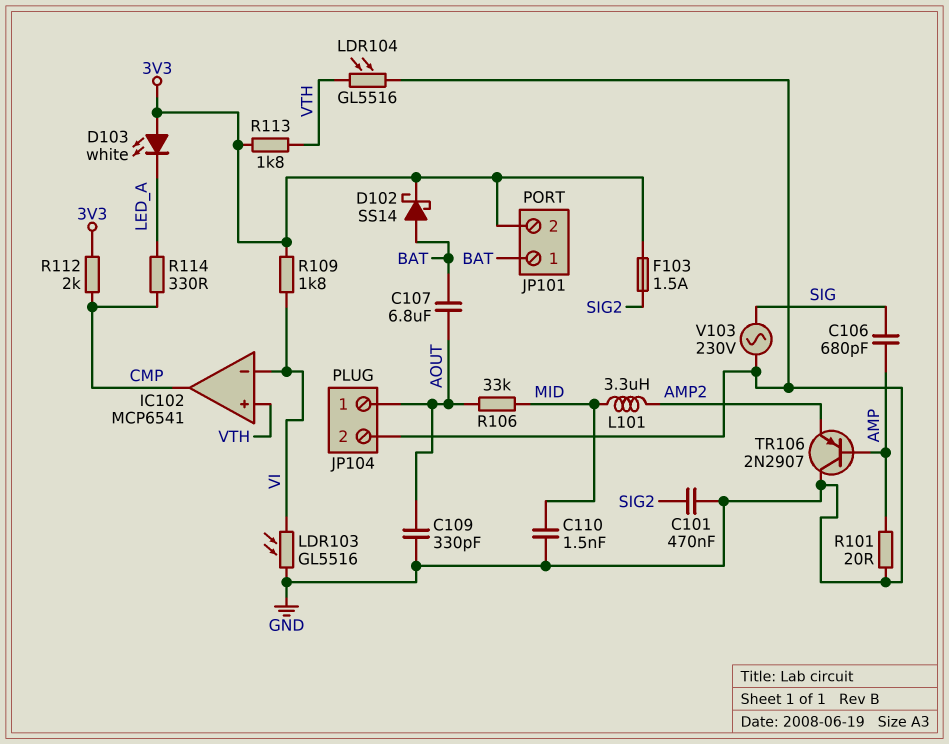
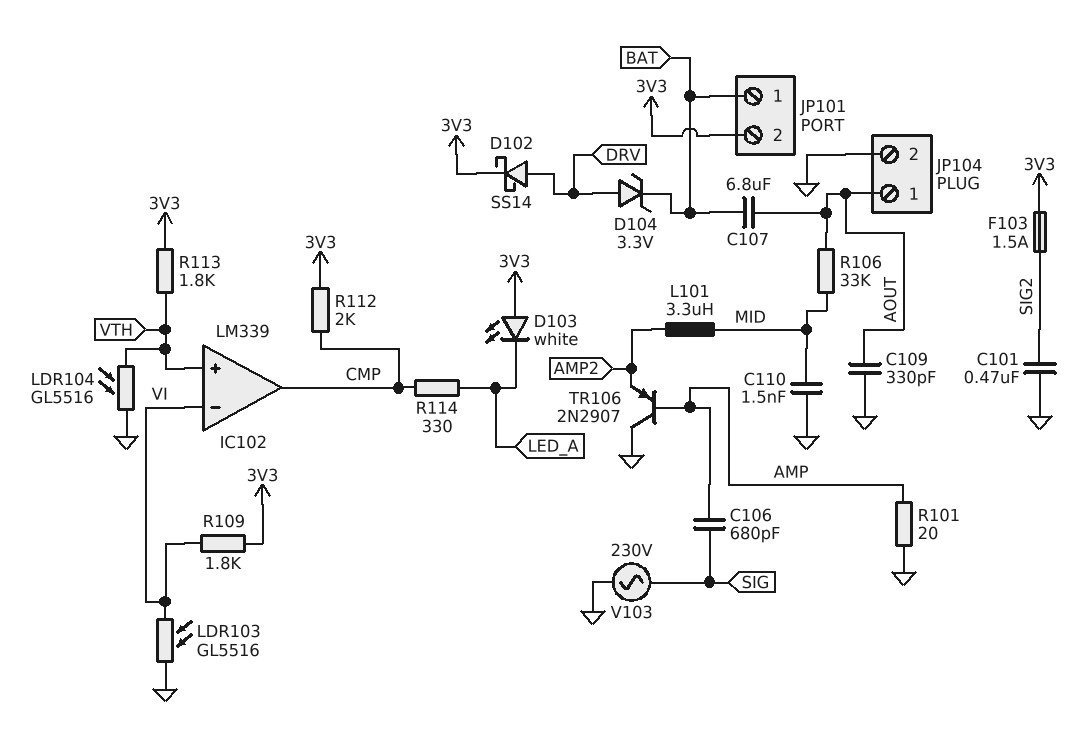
D102: schottky SS14 (A BAT, K 3V3) -> schottky SS14 (A DRV, K 3V3)
D104: none -> zener 3.3V (A DRV, K BAT)
IC102: MCP6541 -> LM339

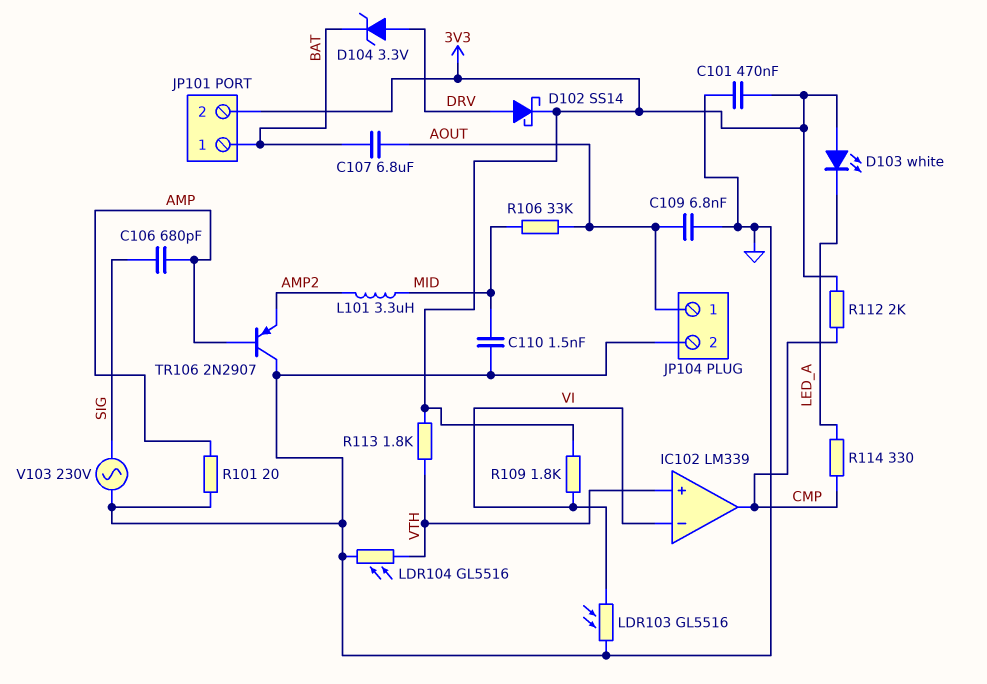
C101: 470nF (GND, SIG2) -> 470nF (3V3, GND)
C109: 330pF (AOUT, GND) -> 6.8nF (AOUT, GND)
F103: 1.5A (3V3, SIG2) -> none

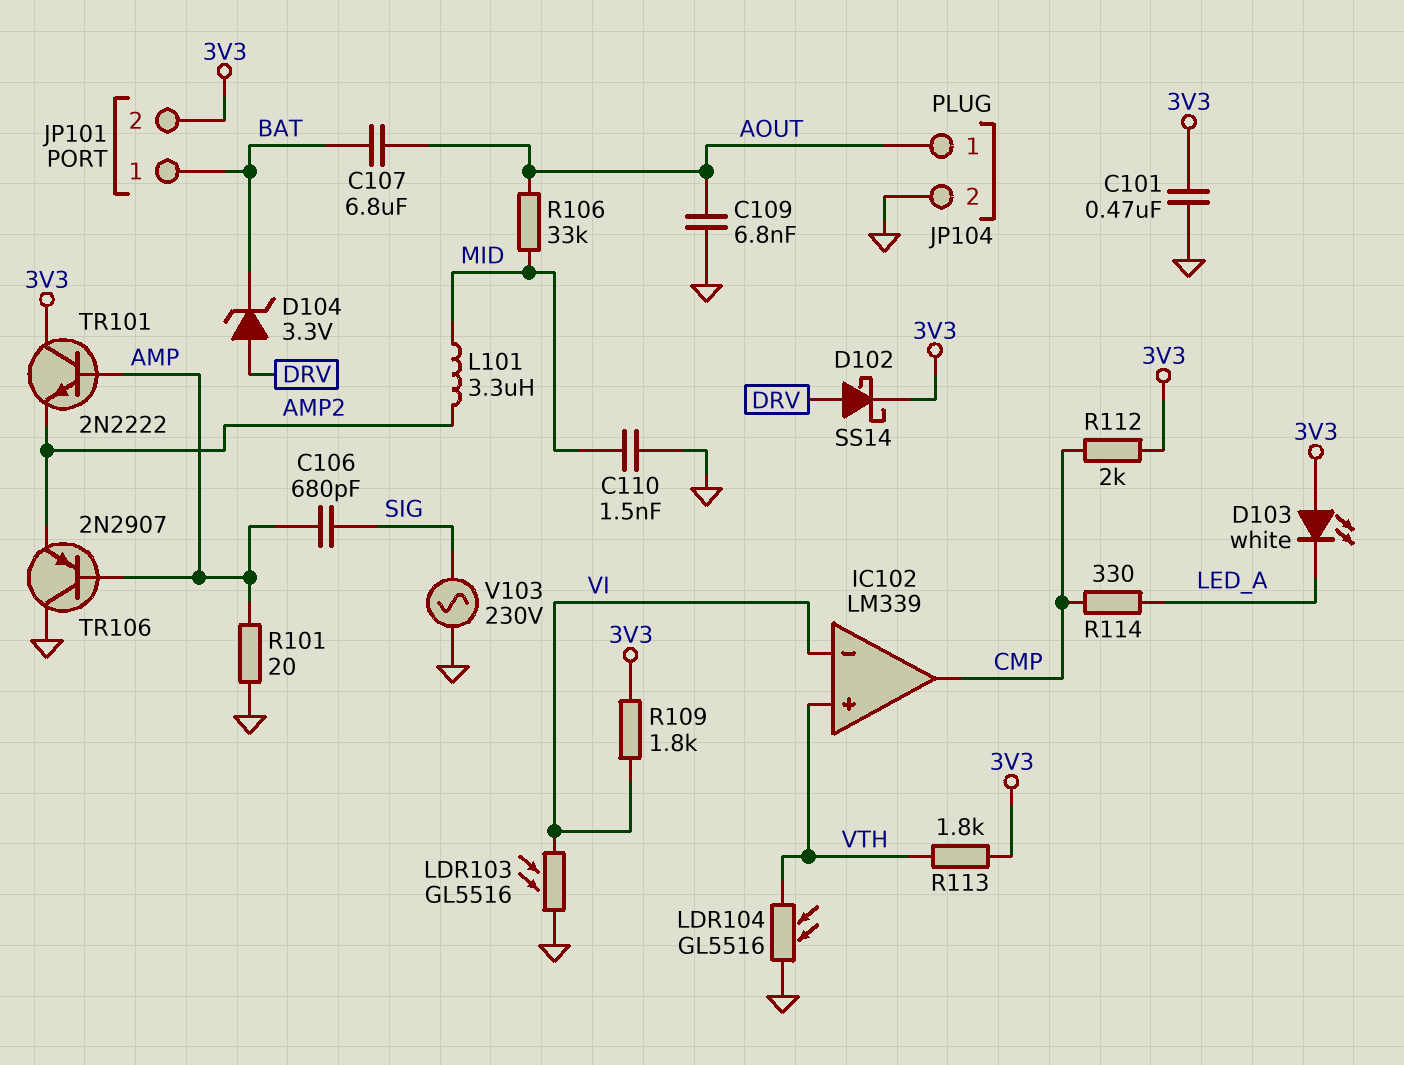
TR101: none -> NPN 2N2222 (B AMP, C 3V3, E AMP2)

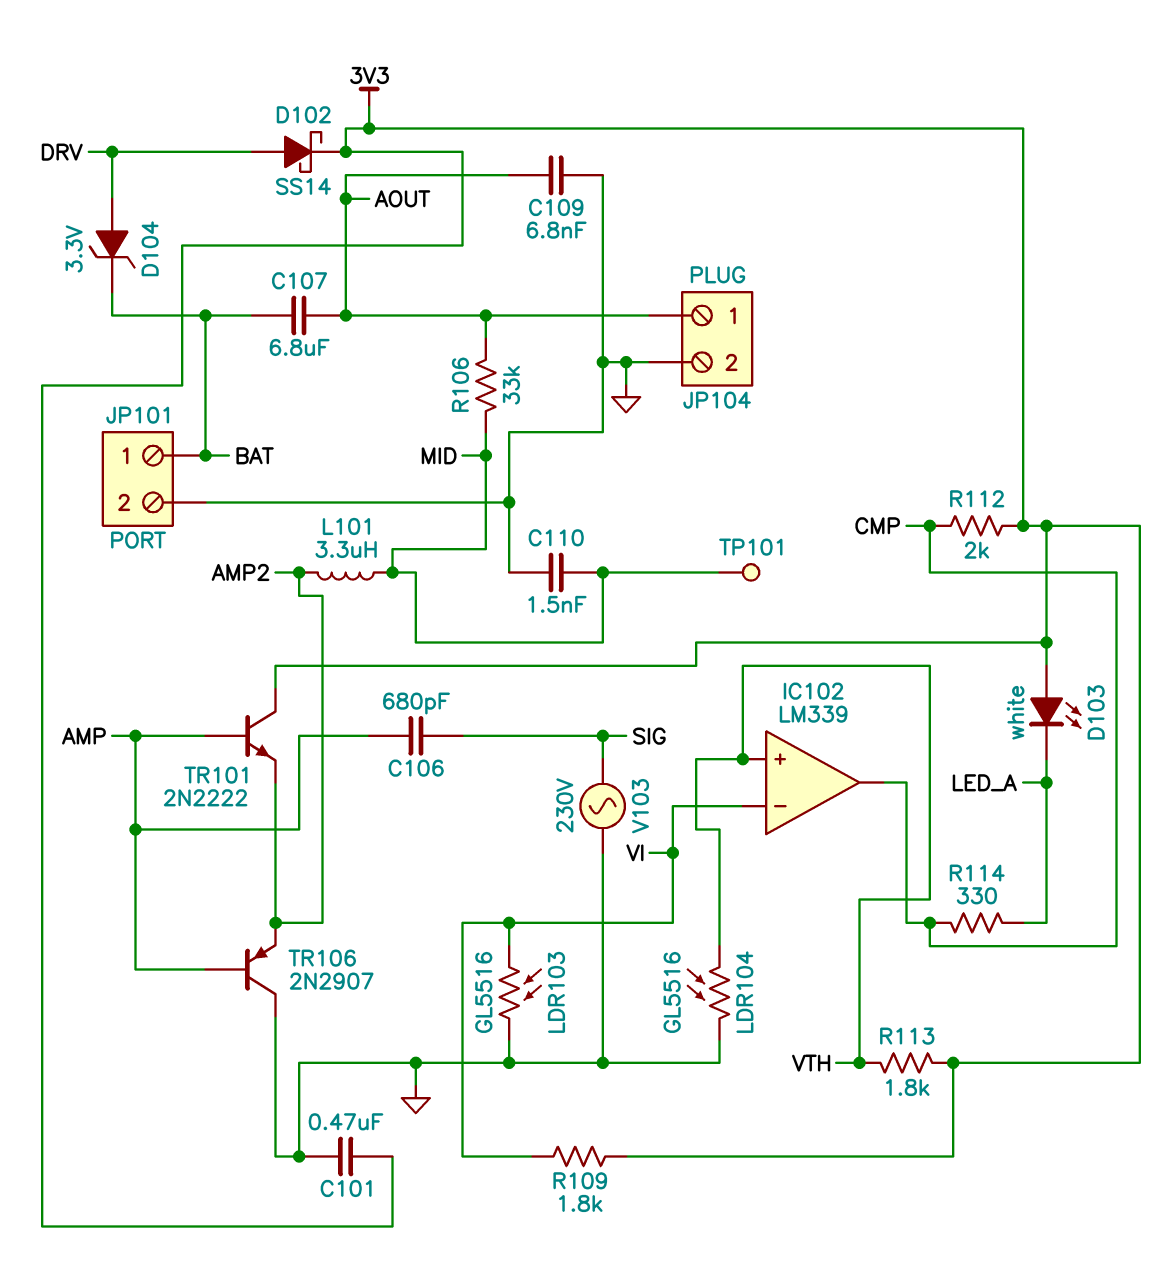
JP101 pin 2: 3V3 -> GND
R101: 20 (AMP, GND) -> none
TP101: none -> test point (MID)

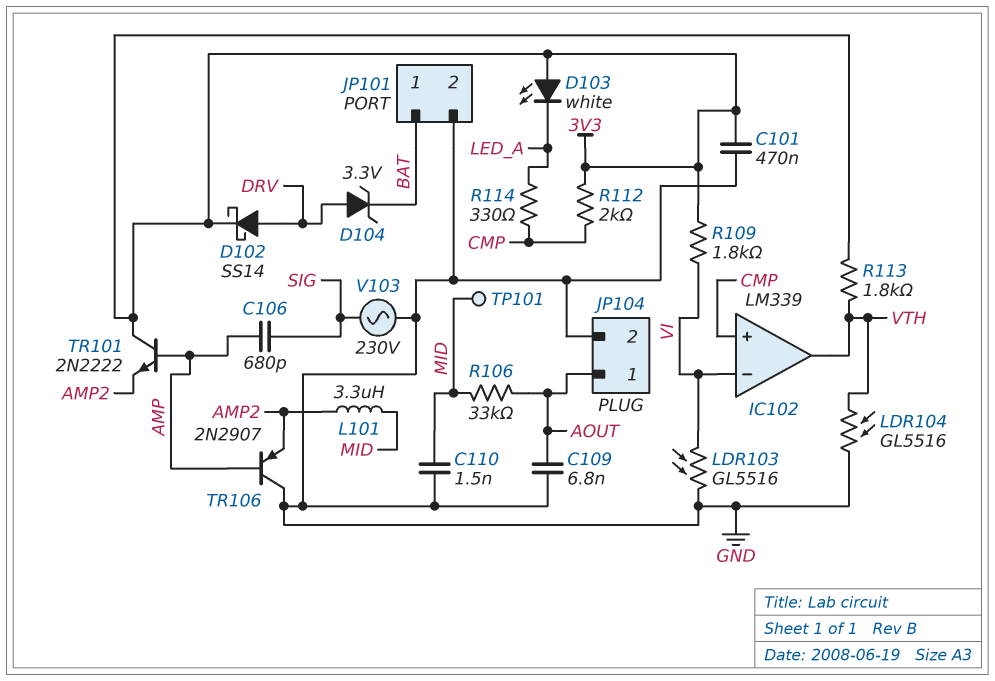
C107: 6.8uF (AOUT, BAT) -> none
IC102 pin in+: VTH -> CMP
IC102 pin out: CMP -> VTH

